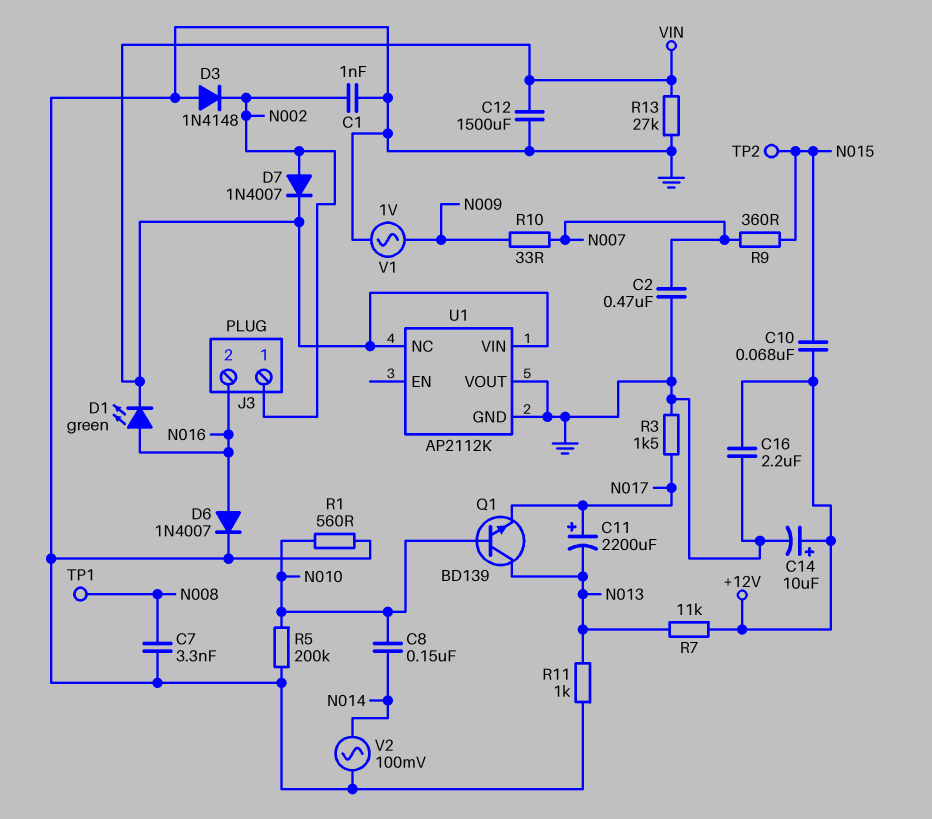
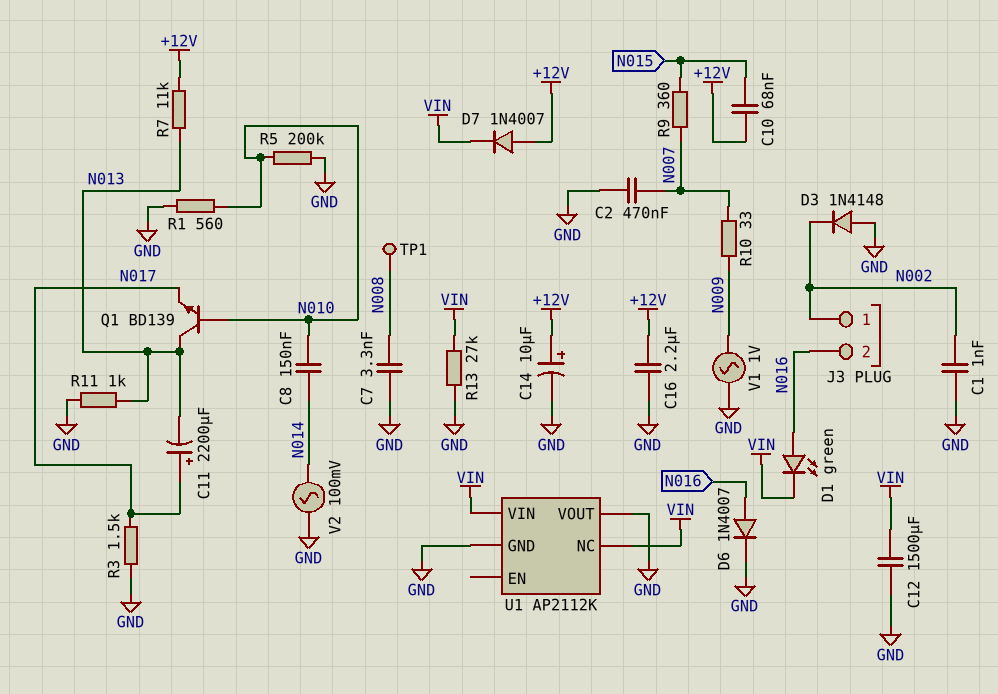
D7: diode 1N4007 (A N002, K VIN) -> diode 1N4007 (A +12V, K VIN)
TP2: test point (N015) -> none

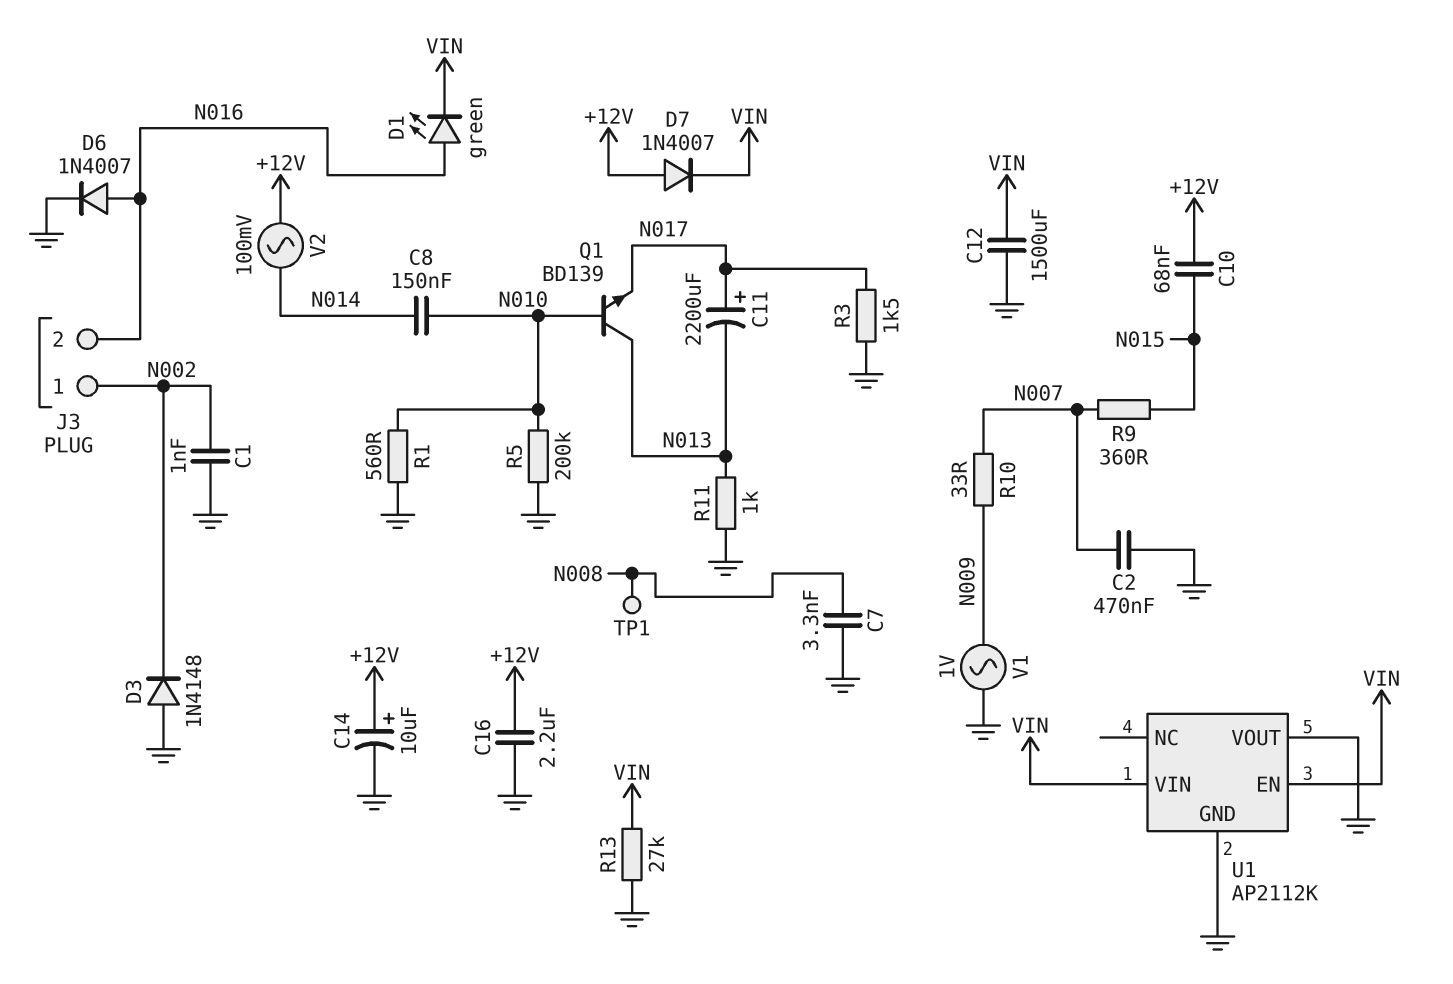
R7: 11k (+12V, N013) -> none
U1 pin EN: none -> VIN
U1 pin NC: VIN -> none
V2: AC 100mV (GND, N014) -> AC 100mV (+12V, N014)

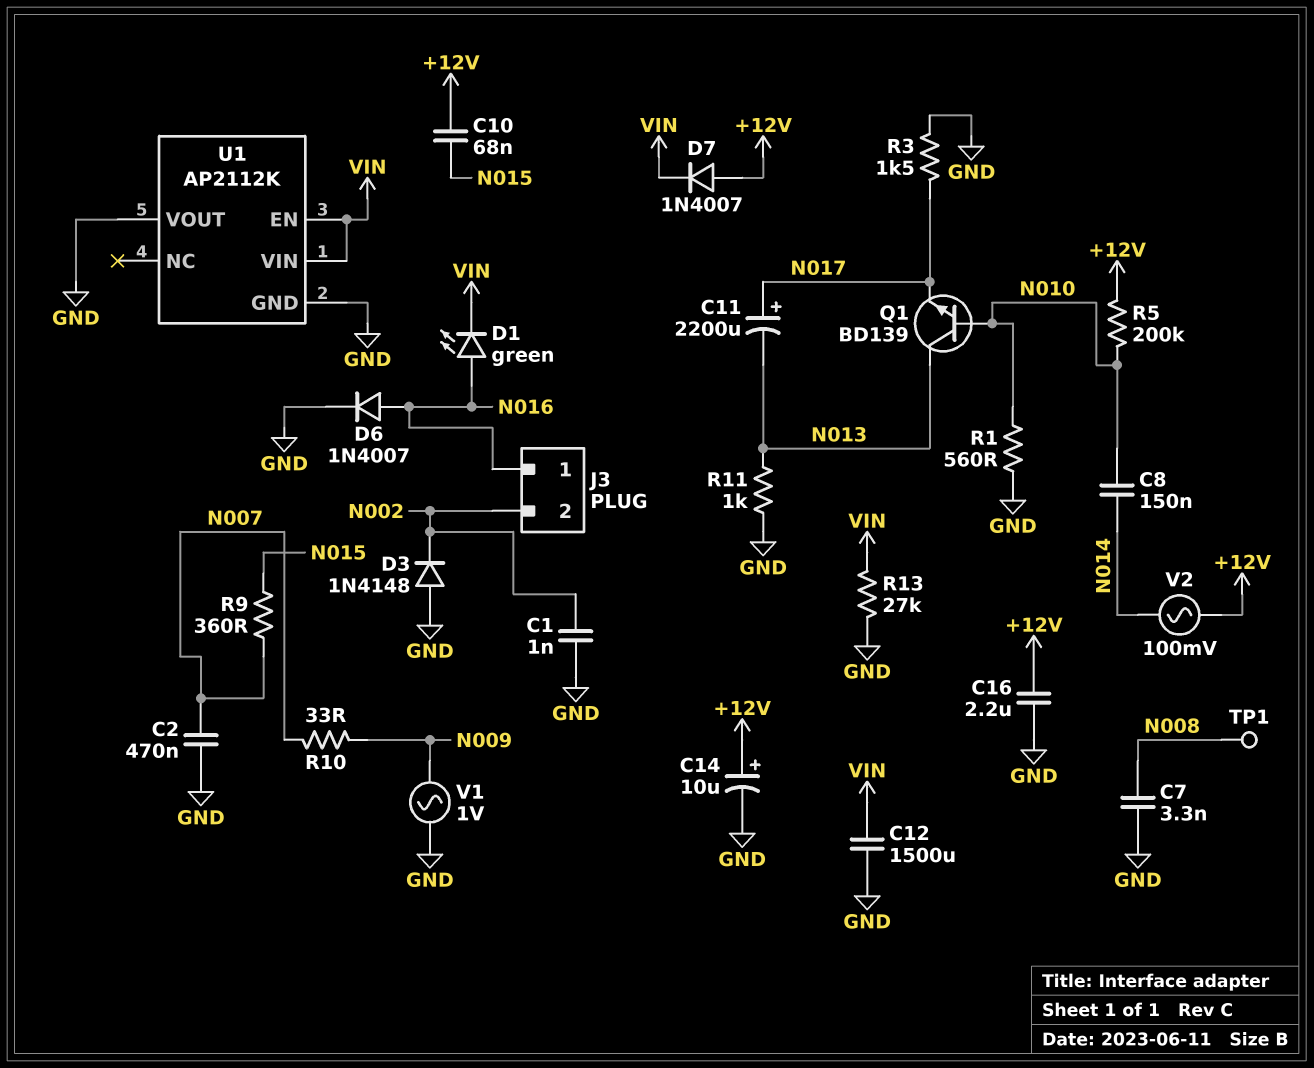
J3 pin 1: N002 -> N016
J3 pin 2: N016 -> N002
R5: 200k (GND, N010) -> 200k (+12V, N010)

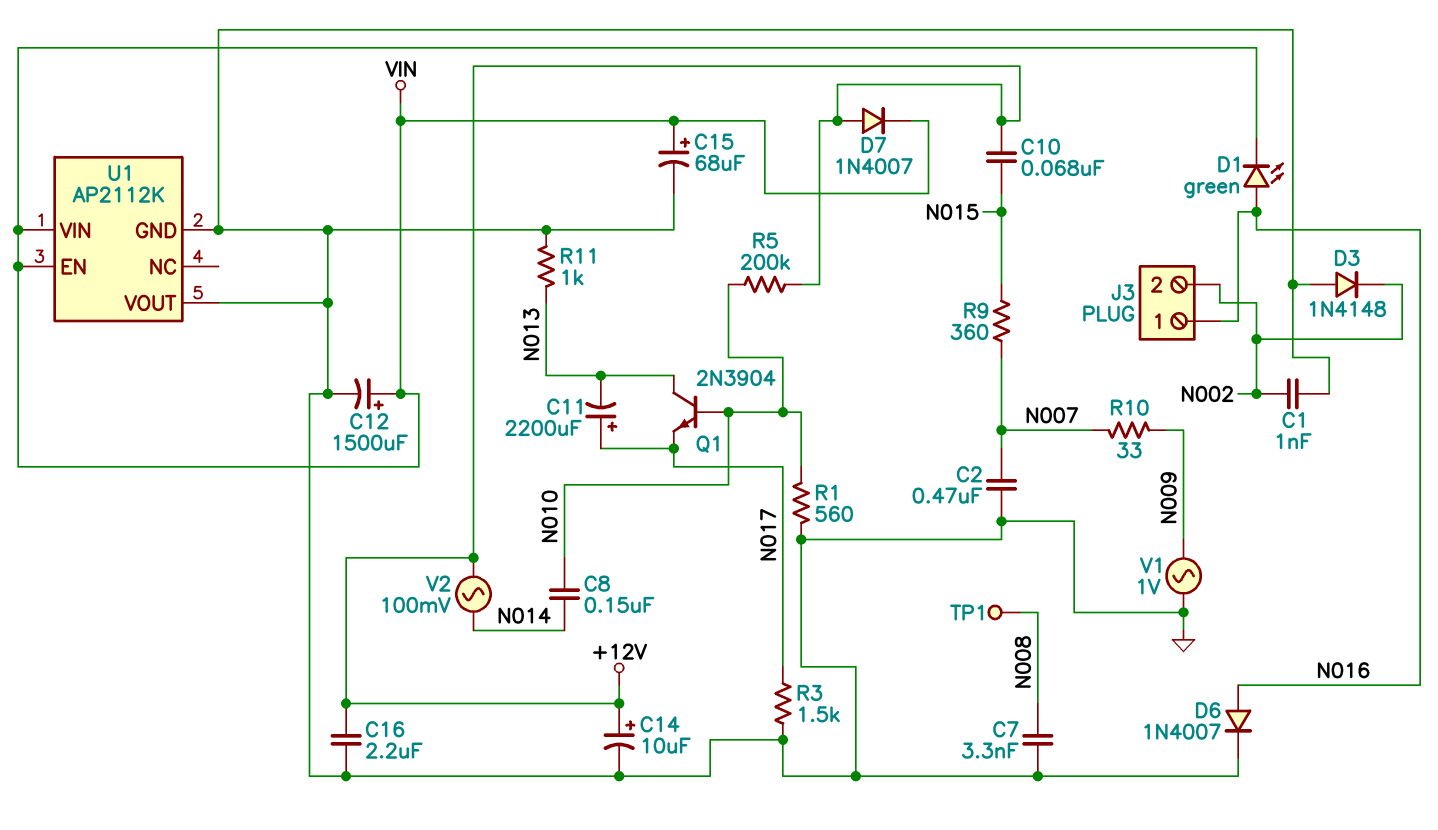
C12: 1500uF (GND, VIN) -> 1500uF (plus VIN, minus GND)
C15: none -> 68uF (plus VIN, minus GND)
Q1: NPN BD139 (B N010, C N013, E N017) -> NPN 2N3904 (B N010, C N013, E N017)
R13: 27k (GND, VIN) -> none

